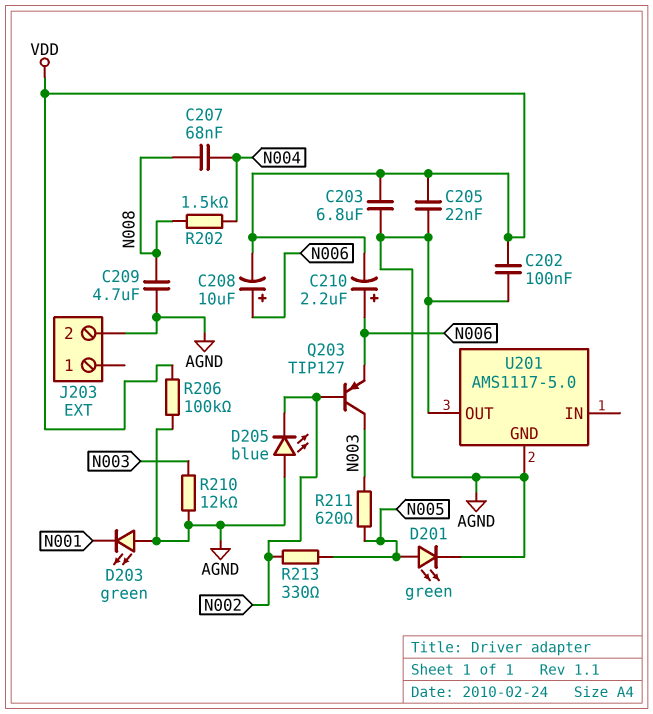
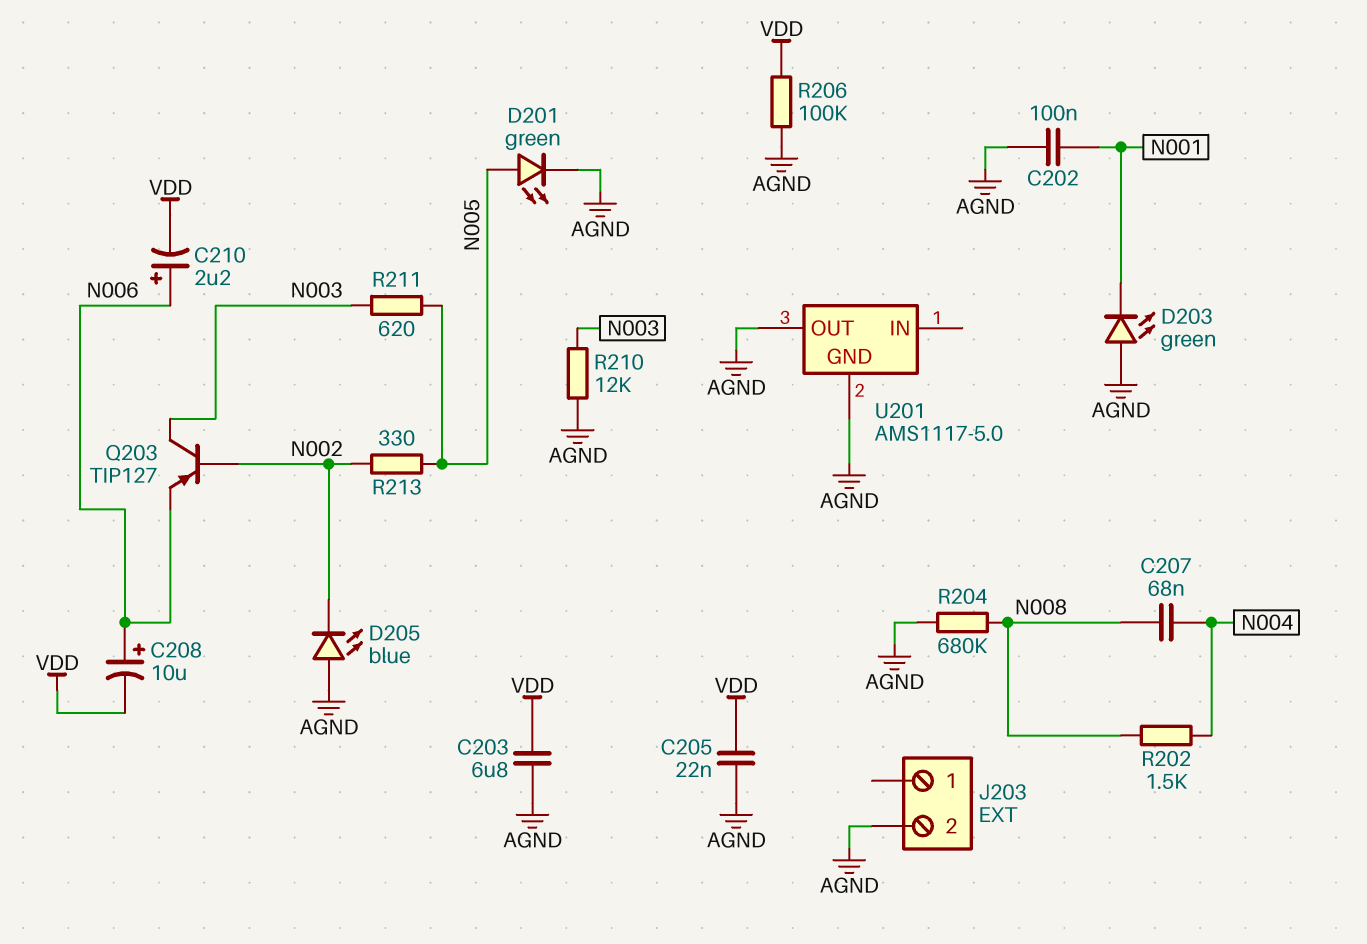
C202: 100nF (AGND, VDD) -> 100nF (AGND, N001)
C209: 4.7uF (AGND, N008) -> none
R204: none -> 680k (AGND, N008)

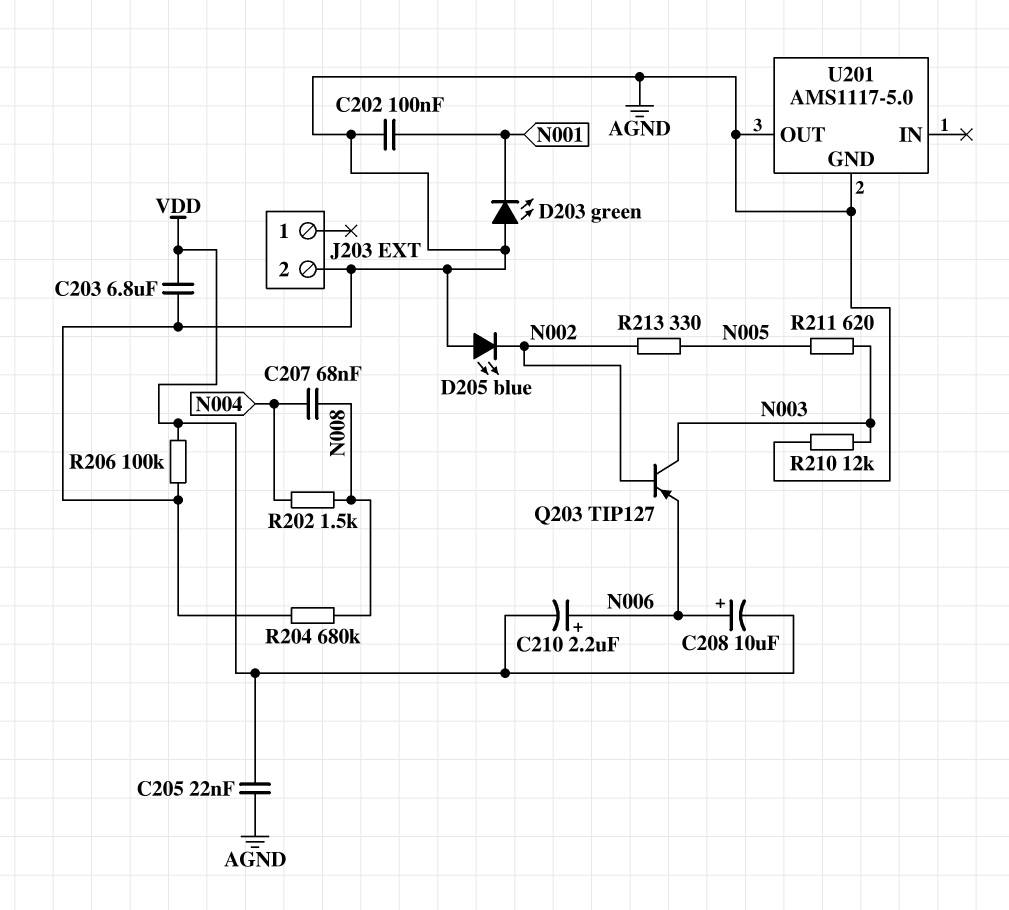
D201: LED green (A N005, K AGND) -> none

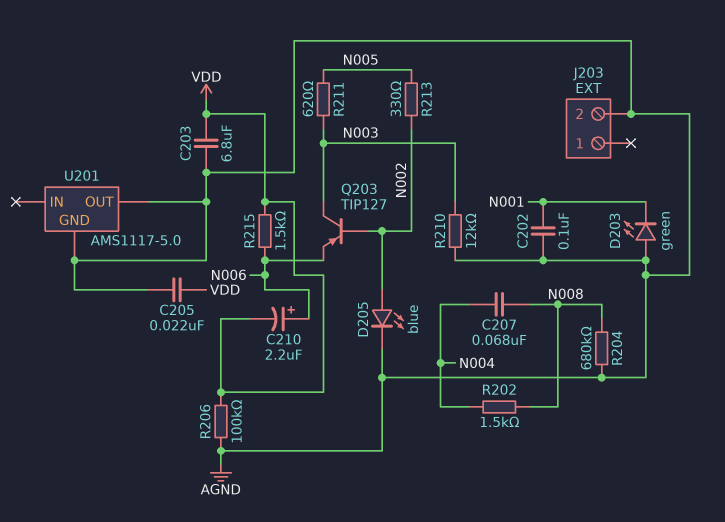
C208: 10uF (plus N006, minus VDD) -> none
D205: LED blue (A AGND, K N002) -> LED blue (A N002, K AGND)
R215: none -> 1.5k (N006, VDD)

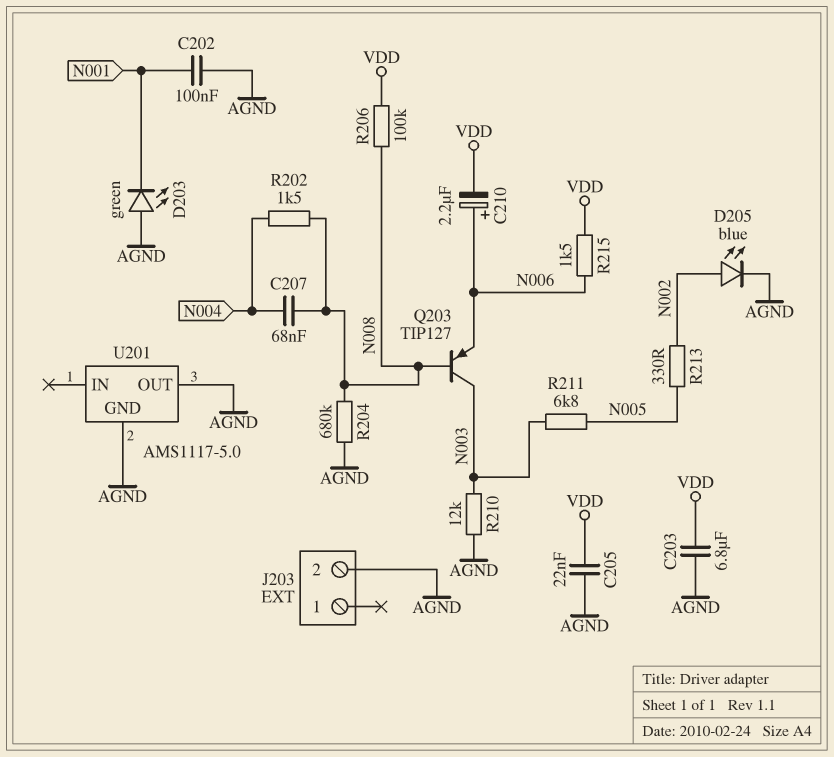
Q203: PNP TIP127 (B N002, C N003, E N006) -> PNP TIP127 (B N008, C N003, E N006)
R206: 100k (AGND, VDD) -> 100k (N008, VDD)
R211: 620 (N003, N005) -> 6.8k (N003, N005)

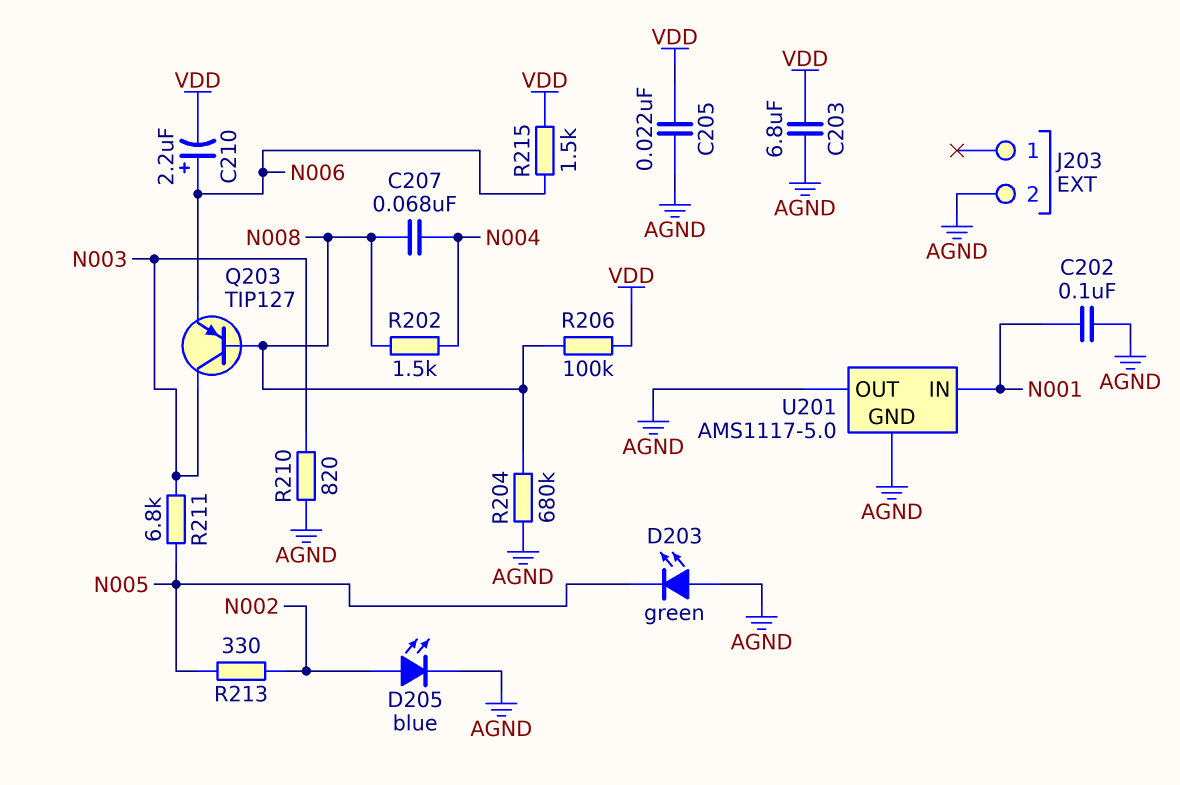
D203: LED green (A AGND, K N001) -> LED green (A AGND, K N005)
R210: 12k (AGND, N003) -> 820 (AGND, N003)
U201 pin IN: none -> N001

